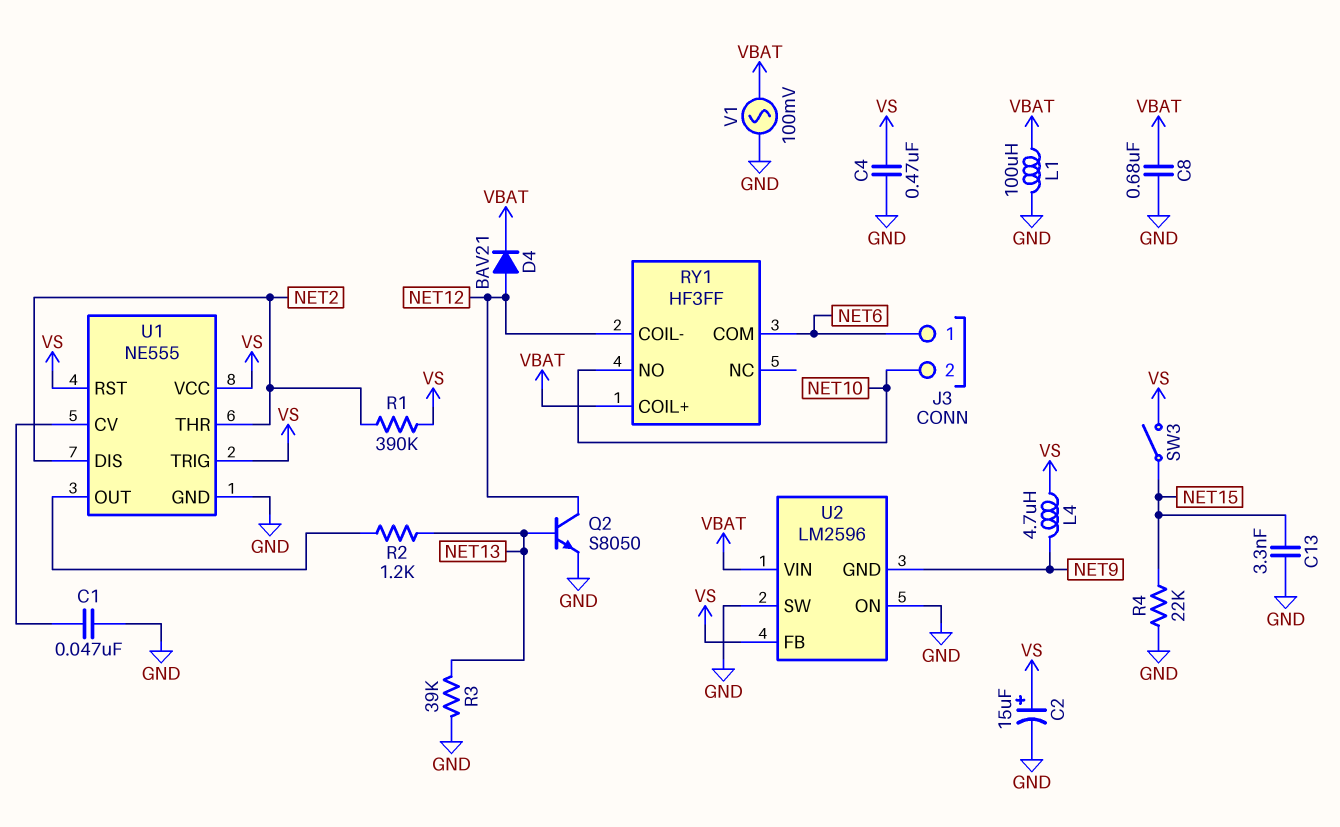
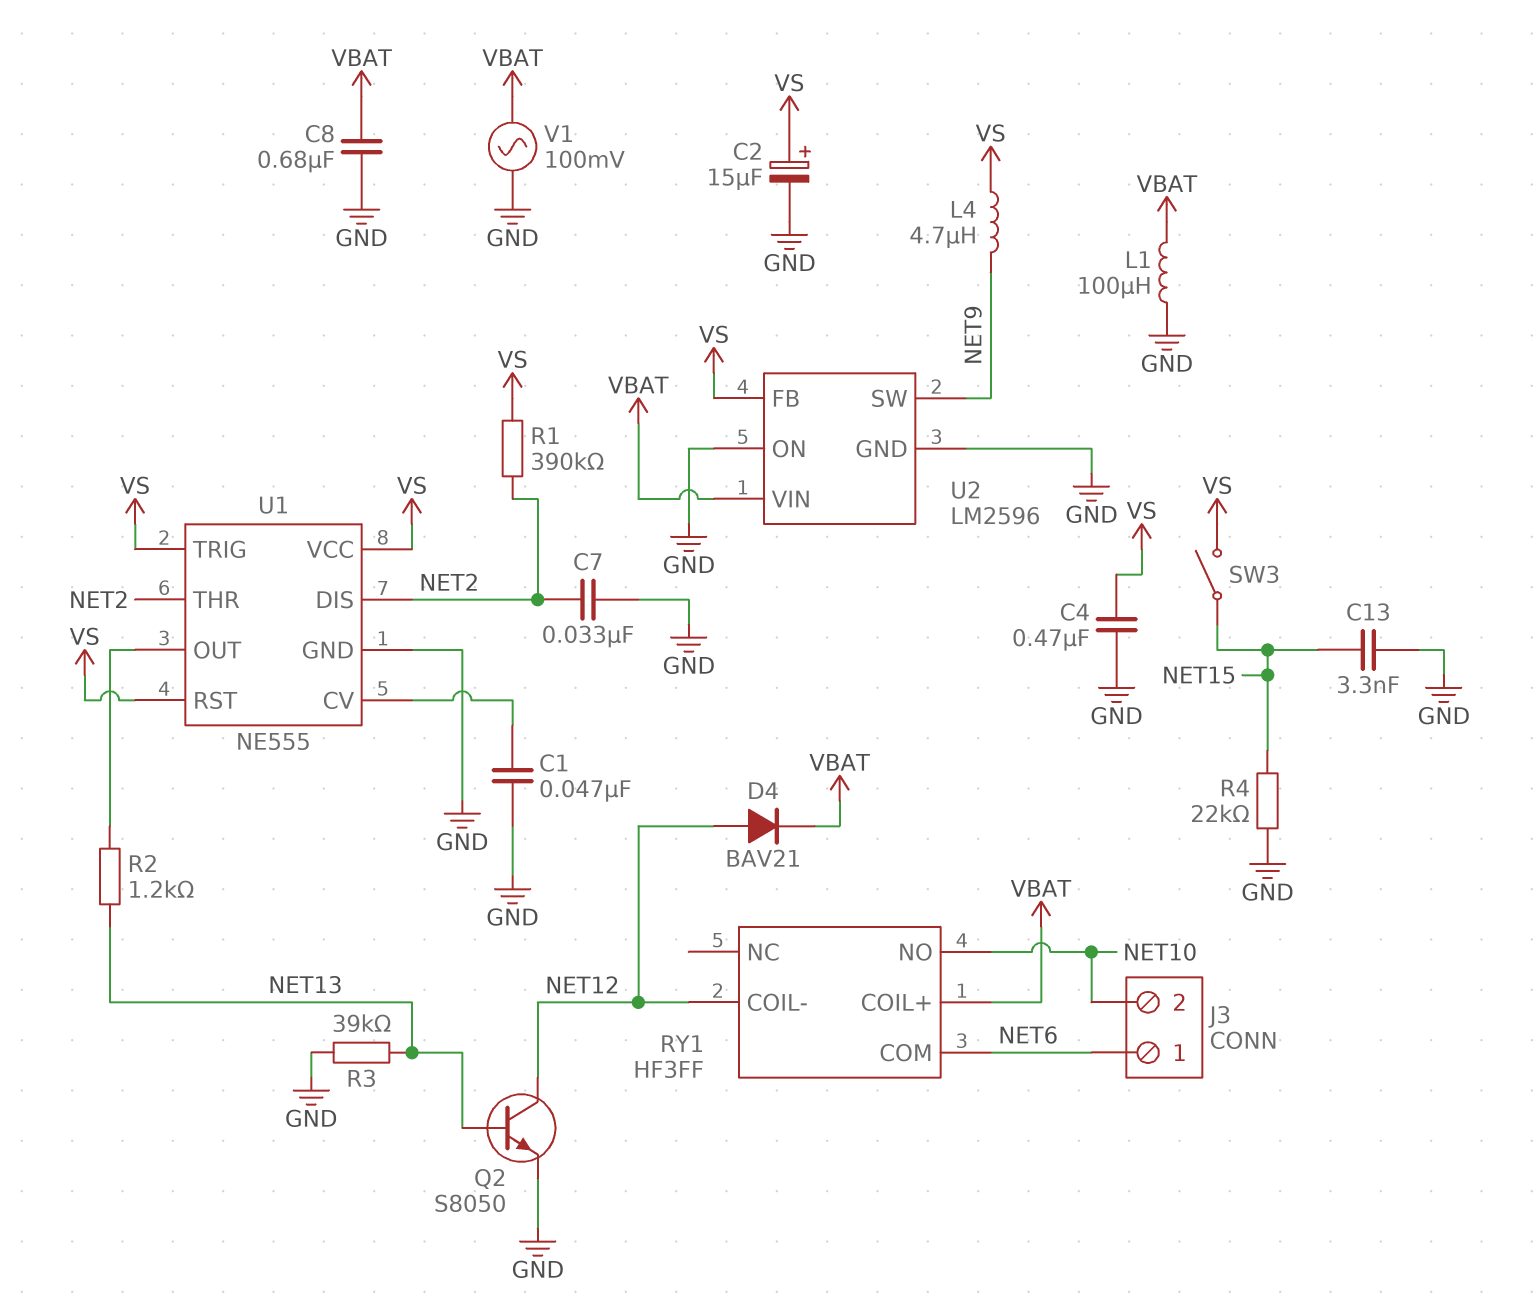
C7: none -> 33nF (GND, NET2)
U2 pin GND: NET9 -> GND
U2 pin SW: GND -> NET9

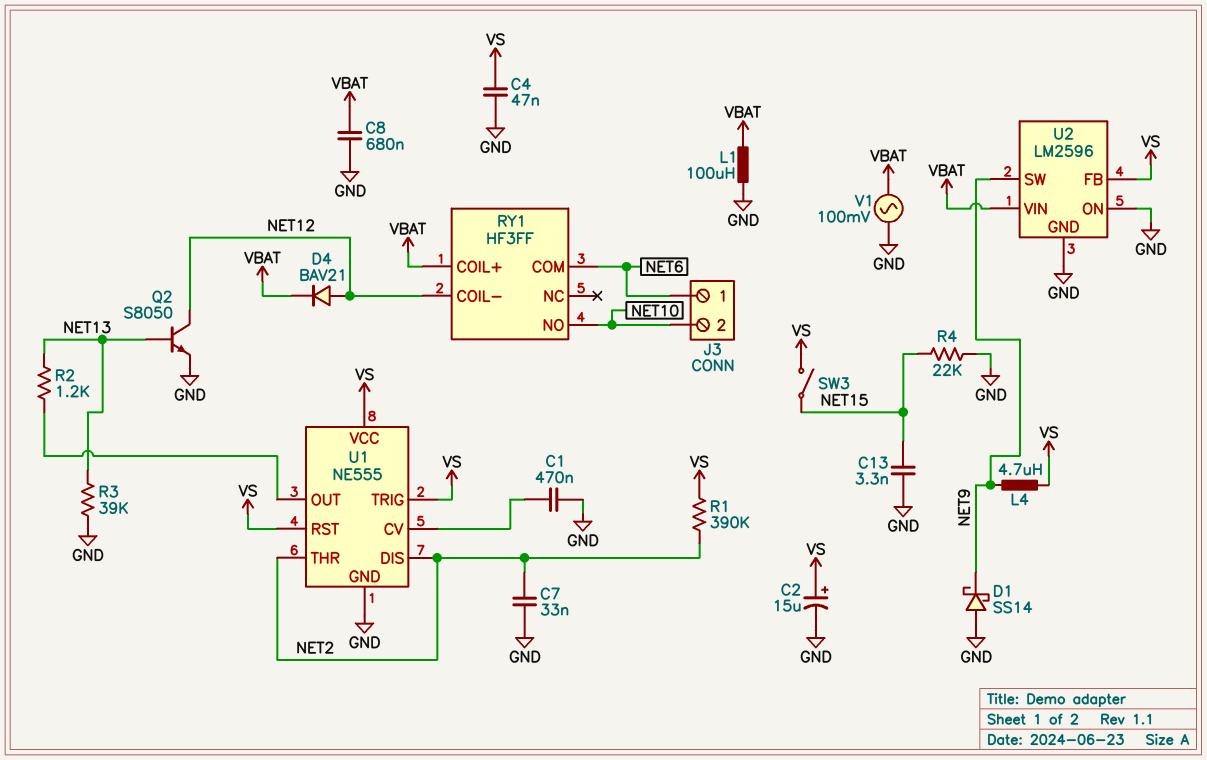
C1: 47nF (GND, U1/CV) -> 470nF (GND, U1/CV)
C4: 470nF (GND, VS) -> 47nF (GND, VS)
D1: none -> schottky SS14 (A GND, K NET9)

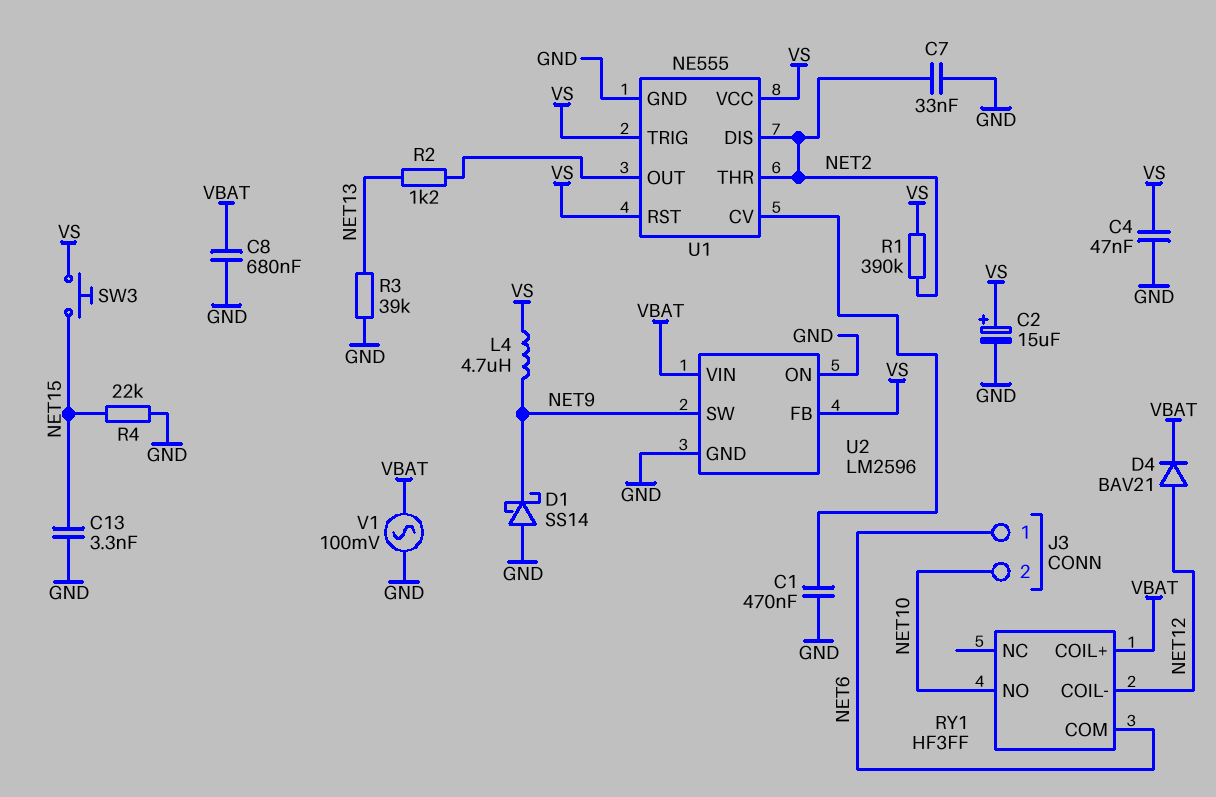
L1: 100uH (GND, VBAT) -> none
Q2: NPN S8050 (B NET13, C NET12, E GND) -> none
SW3: switch (NET15, VS) -> button (NET15, VS)

